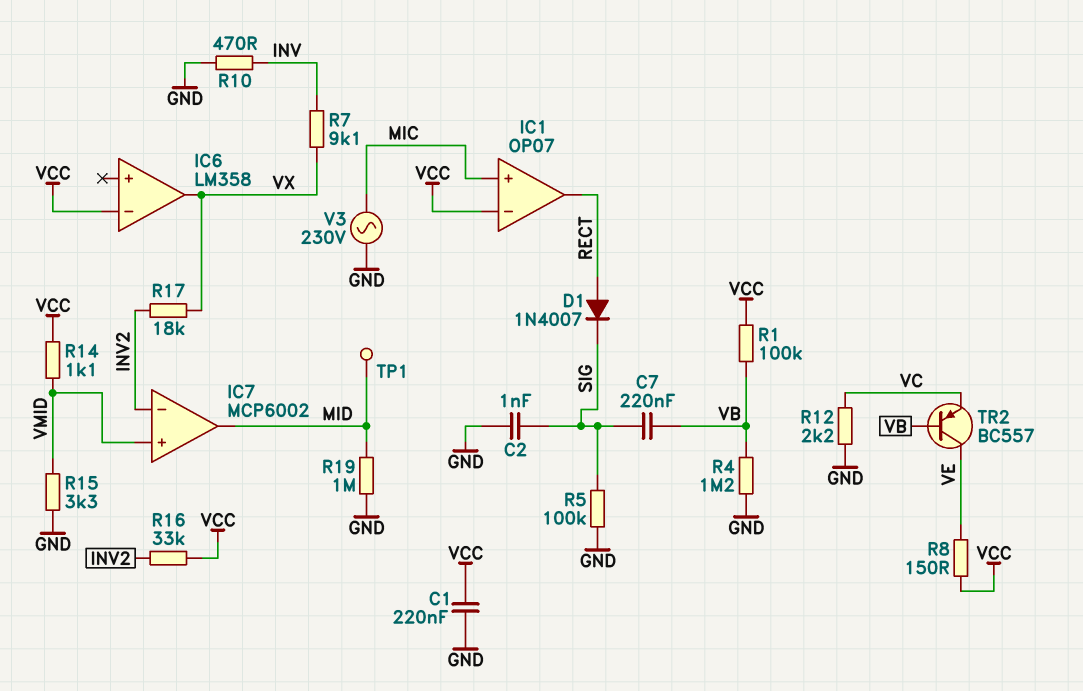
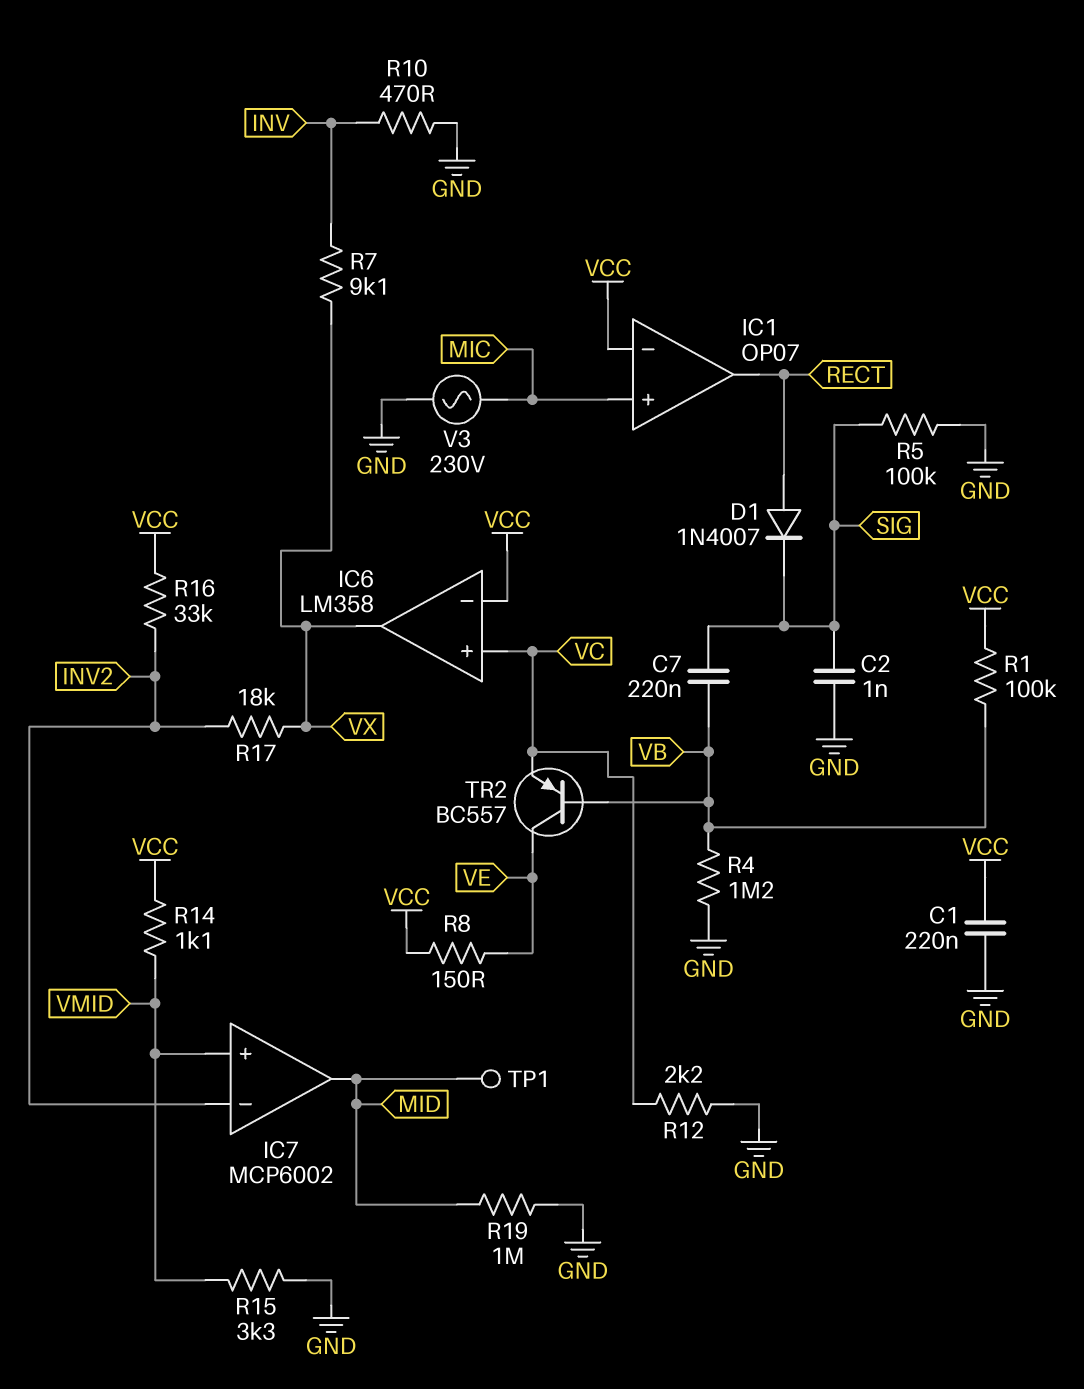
IC6 pin in+: none -> VC

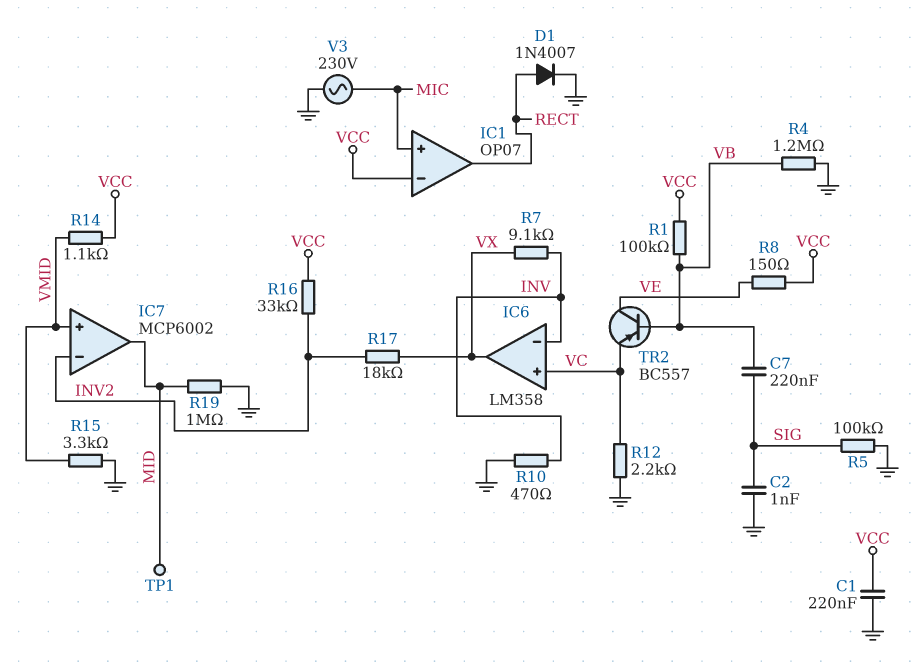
D1: diode 1N4007 (A RECT, K SIG) -> diode 1N4007 (A RECT, K GND)
IC6 pin in-: VCC -> INV

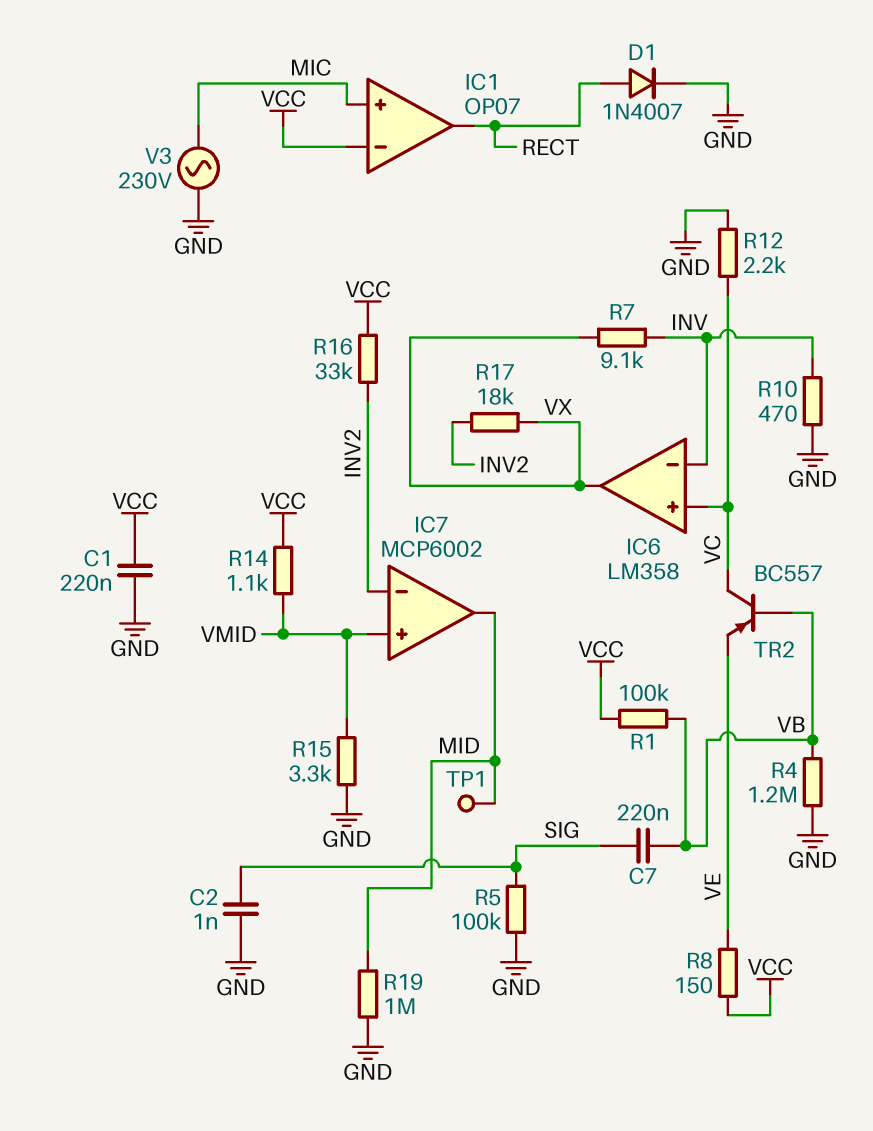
TR2: PNP BC557 (B VB, C VE, E VC) -> PNP BC557 (B VB, C VC, E VE)

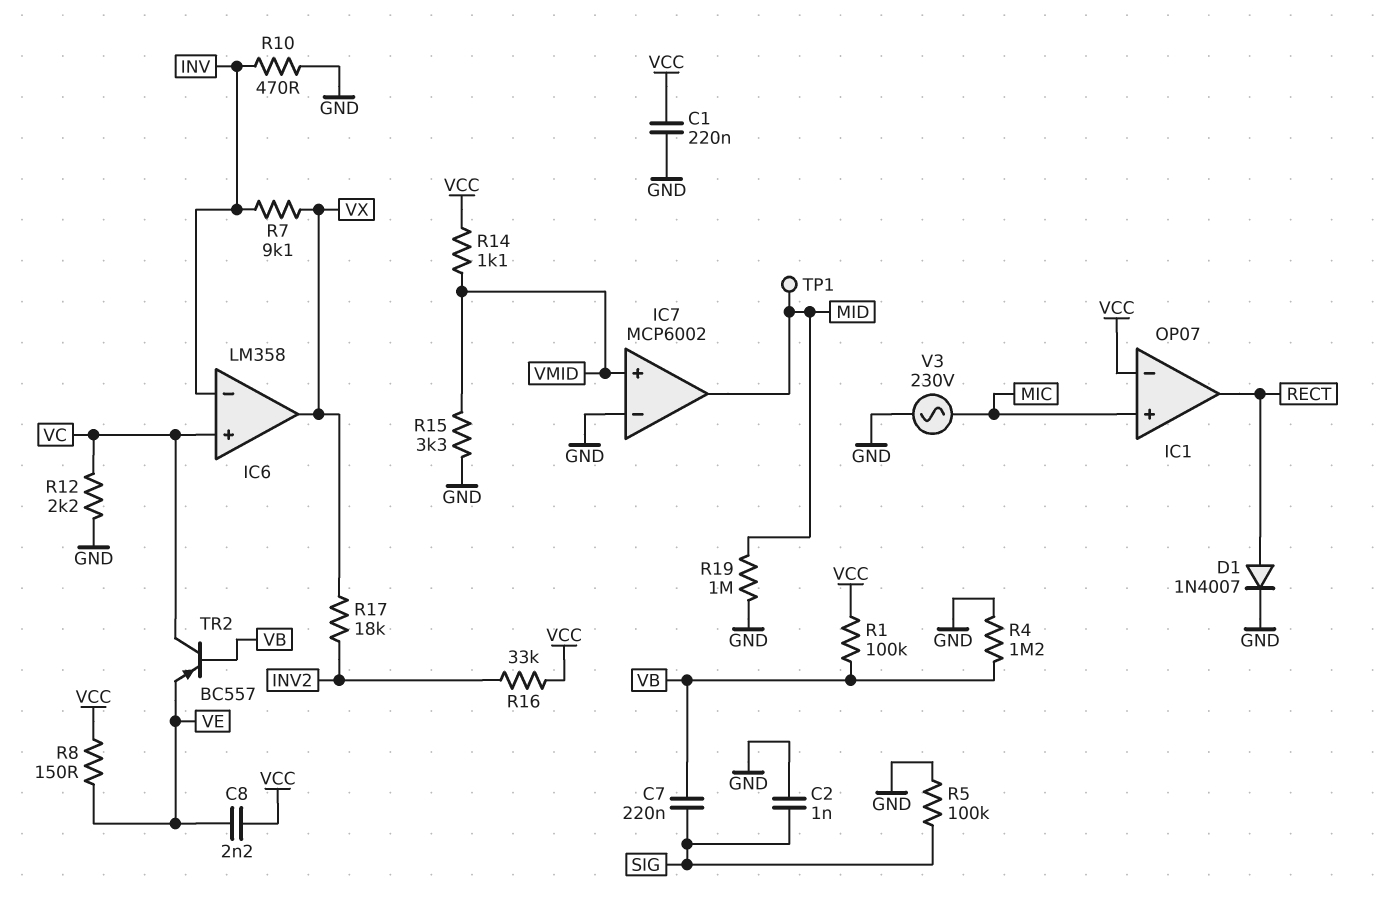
C8: none -> 2.2nF (VCC, VE)
IC7 pin in-: INV2 -> GND

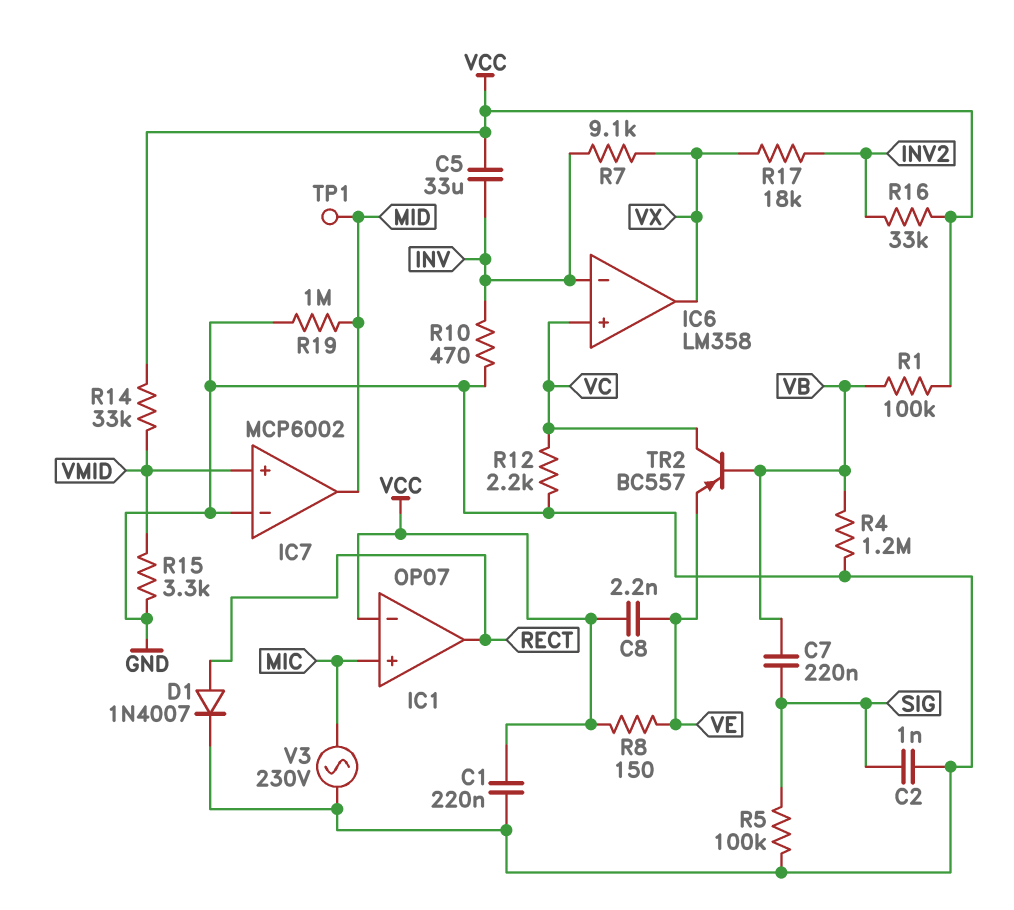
C5: none -> 33uF (INV, VCC)
R14: 1.1k (VCC, VMID) -> 33k (VCC, VMID)

